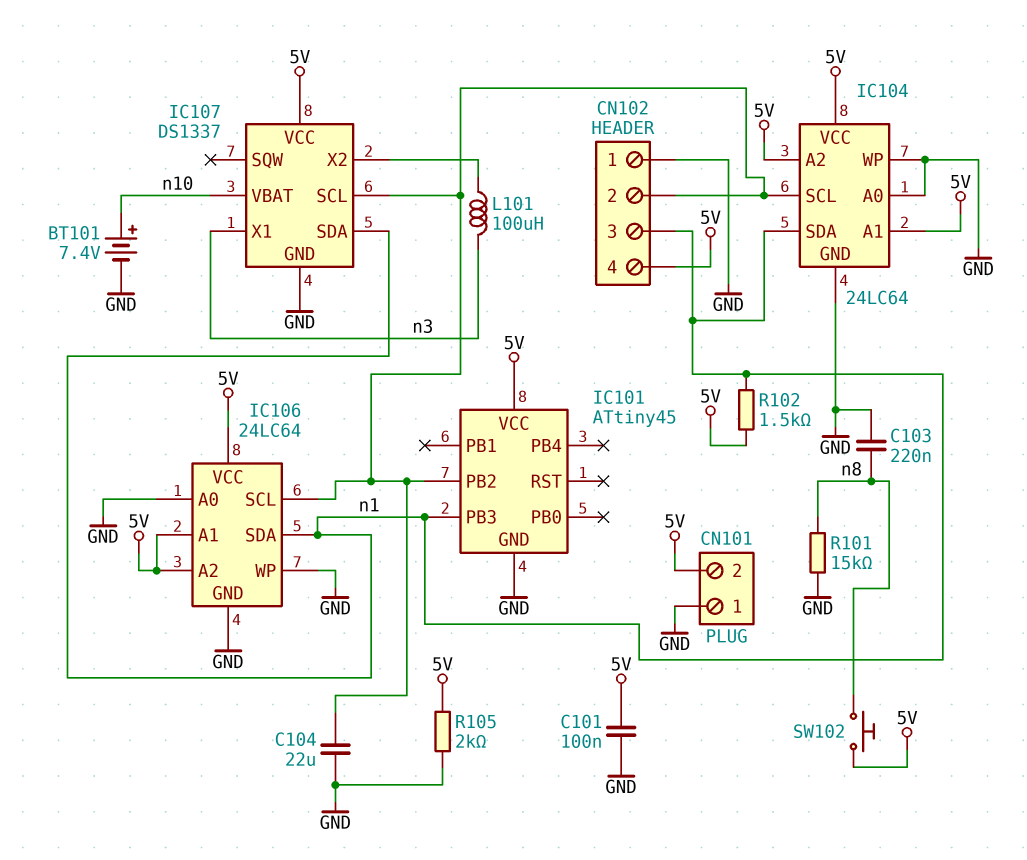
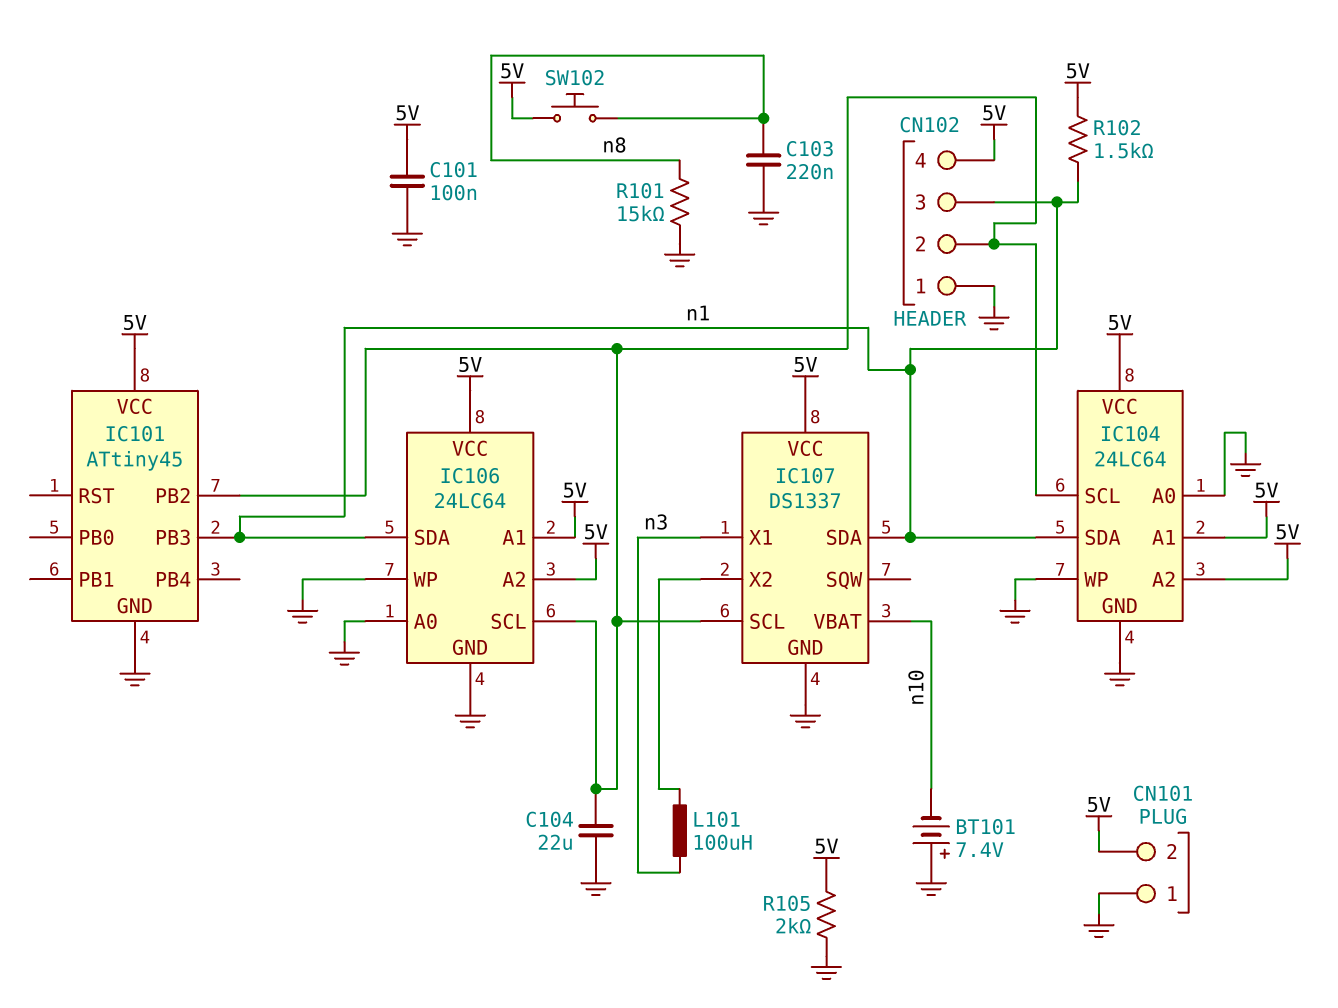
BT101: 7.4V (plus n10, minus GND) -> 7.4V (plus GND, minus n10)

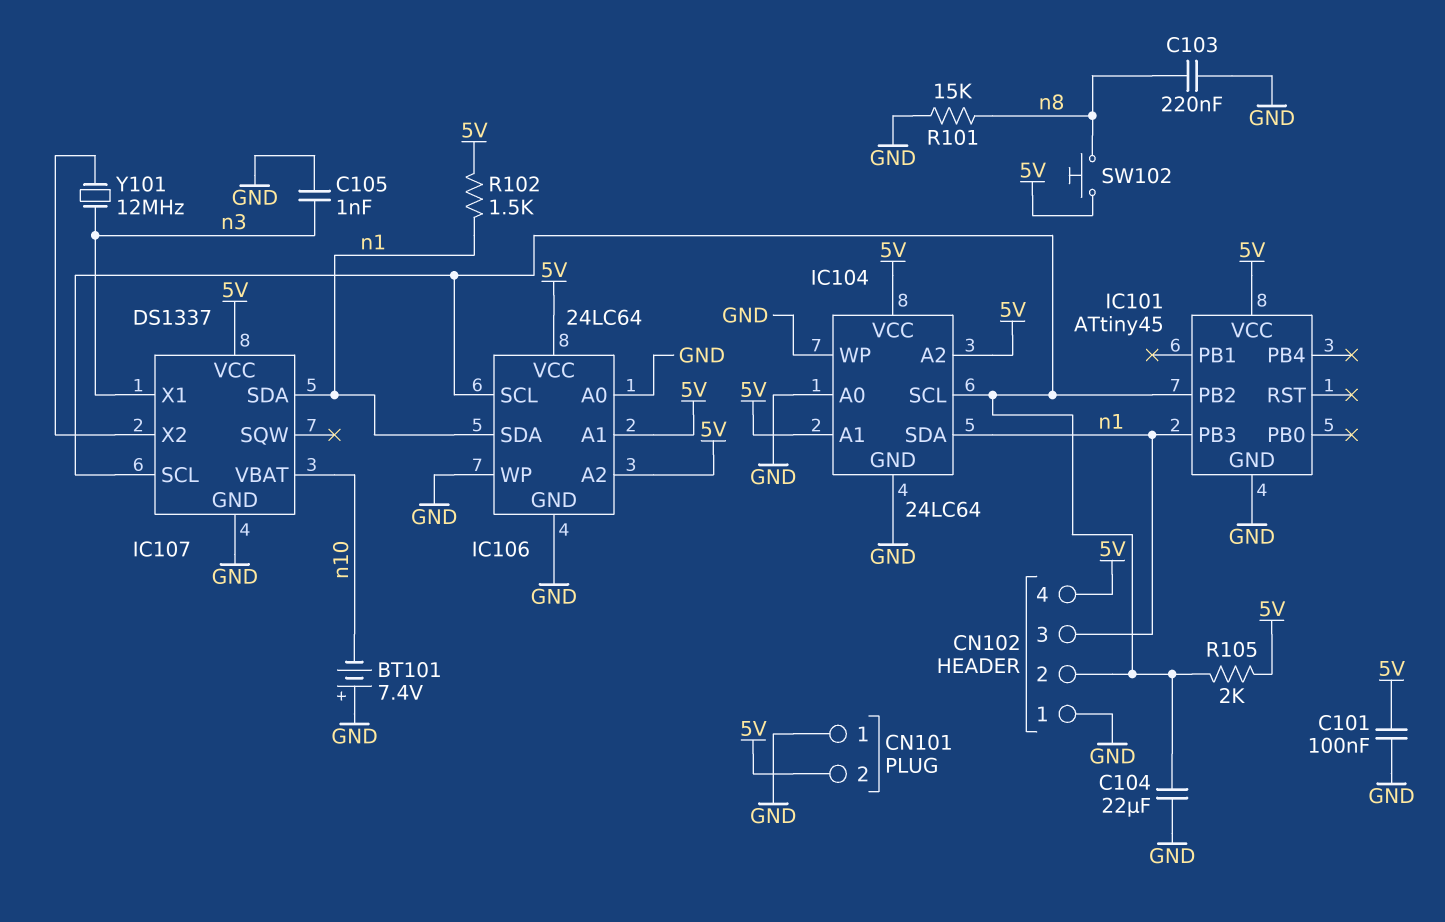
C105: none -> 1nF (GND, n3)
L101: 100uH (IC107/X2, n3) -> none
R105: 2k (5V, GND) -> 2k (5V, CN102/2)
Y101: none -> 12MHz (IC107/X2, n3)

